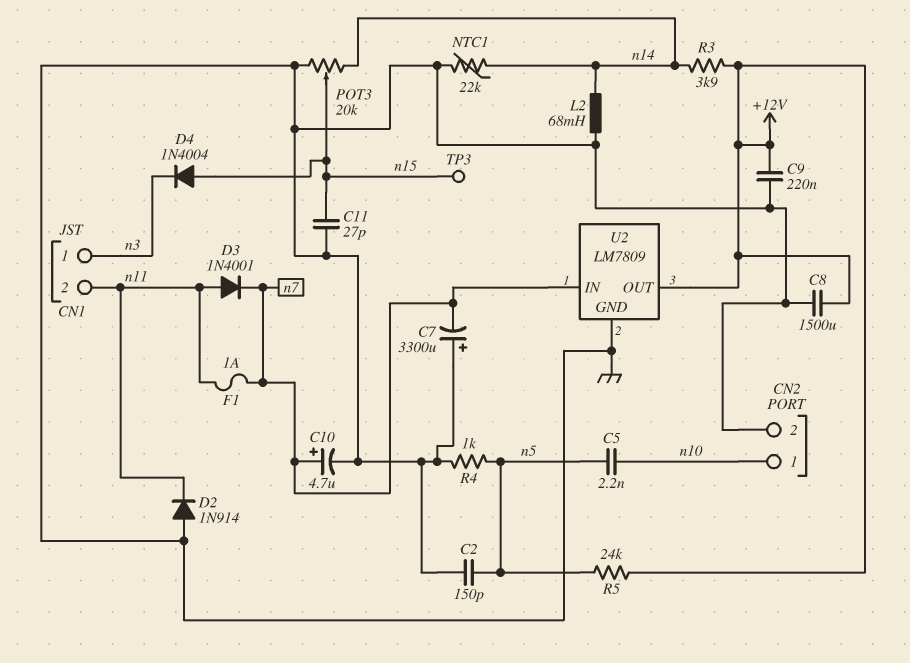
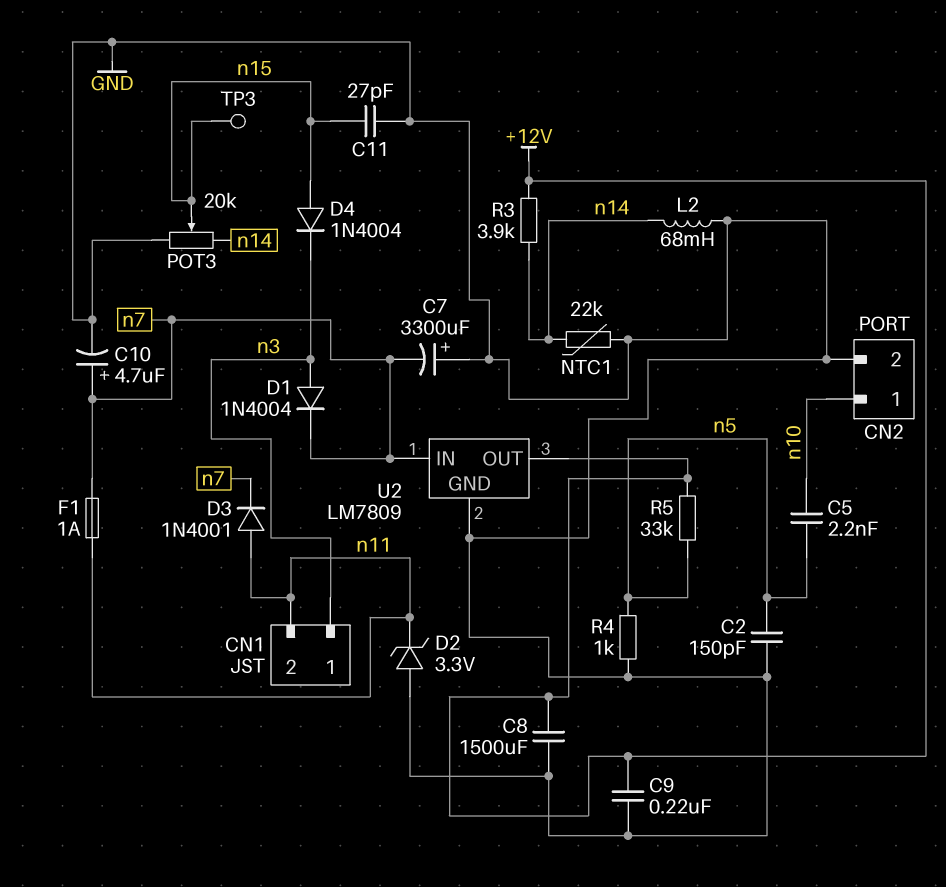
D1: none -> diode 1N4004 (A n3, K n7)
D2: diode 1N914 (A GND, K n11) -> zener 3.3V (A GND, K n11)
R5: 24k (+12V, n5) -> 33k (+12V, n5)

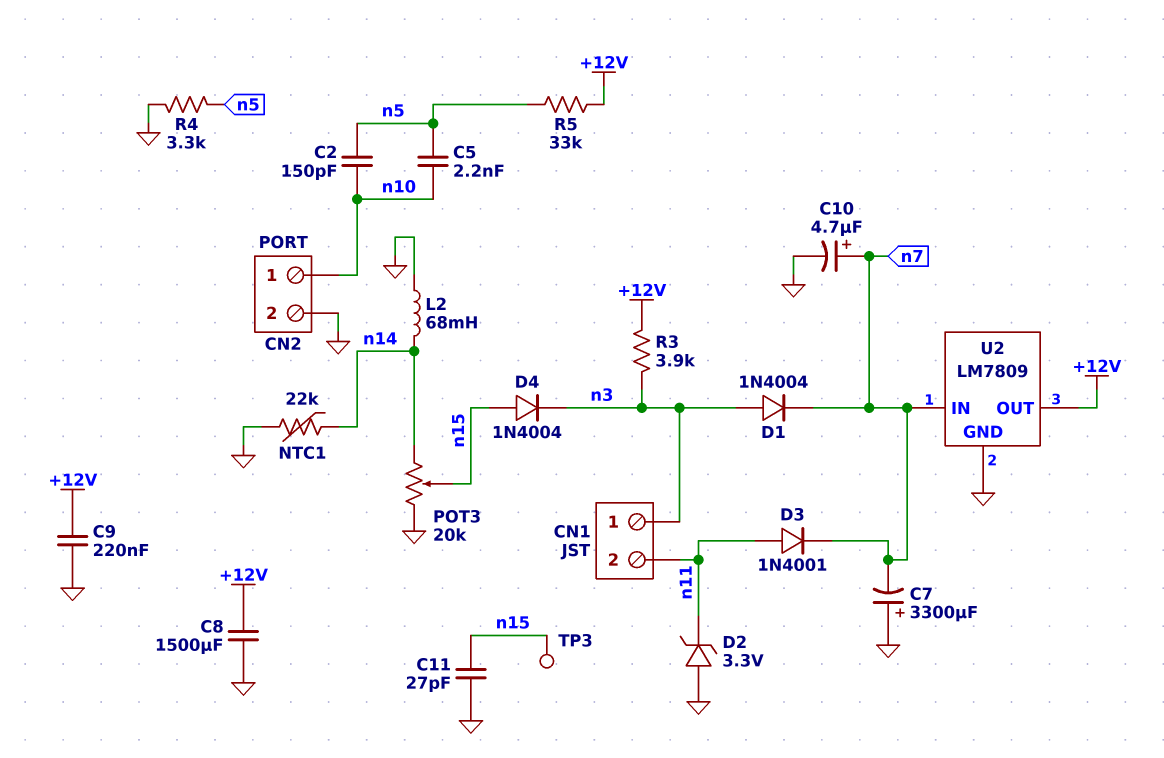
C2: 150pF (GND, n5) -> 150pF (n5, n10)
F1: 1A (n7, n11) -> none
R3: 3.9k (+12V, n14) -> 3.9k (+12V, n3)
R4: 1k (GND, n5) -> 3.3k (GND, n5)

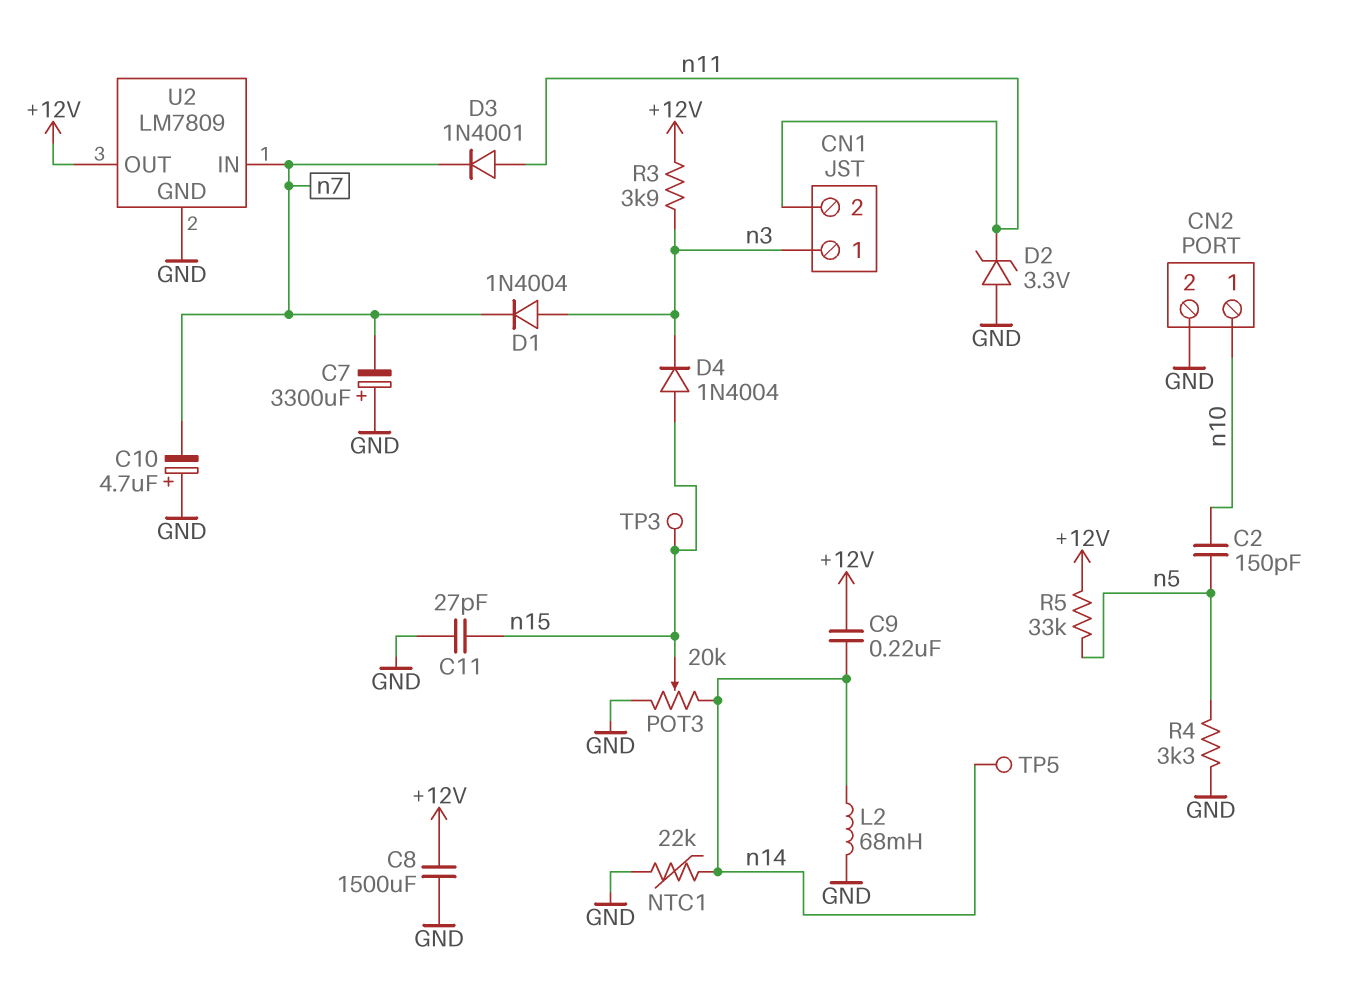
C5: 2.2nF (n5, n10) -> none
C9: 220nF (+12V, GND) -> 220nF (+12V, n14)
C10: 4.7uF (plus n7, minus GND) -> 4.7uF (plus GND, minus n7)
TP5: none -> test point (n14)

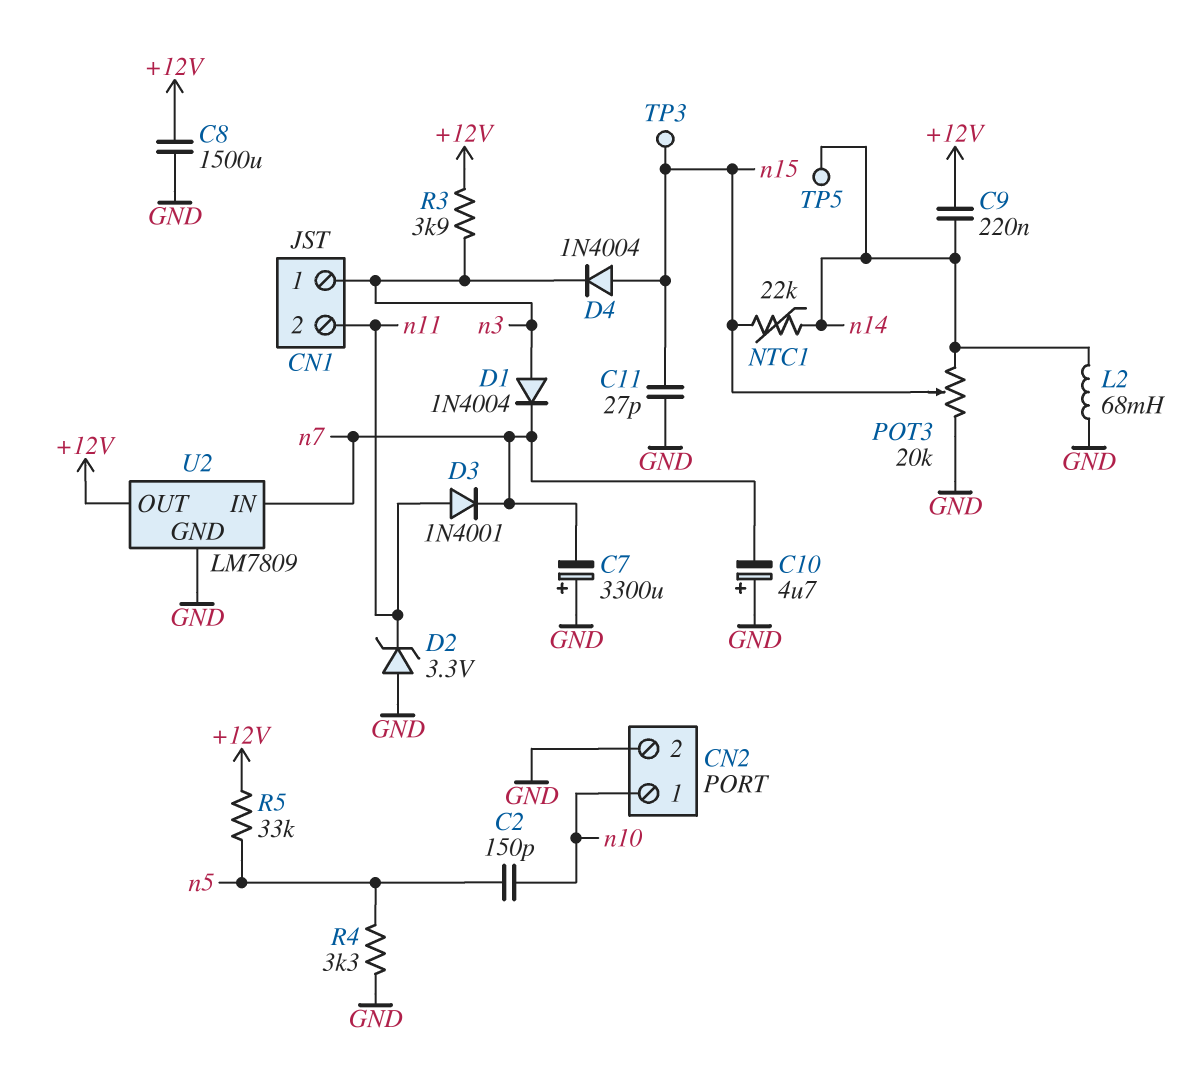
NTC1: 22k (GND, n14) -> 22k (n14, n15)

